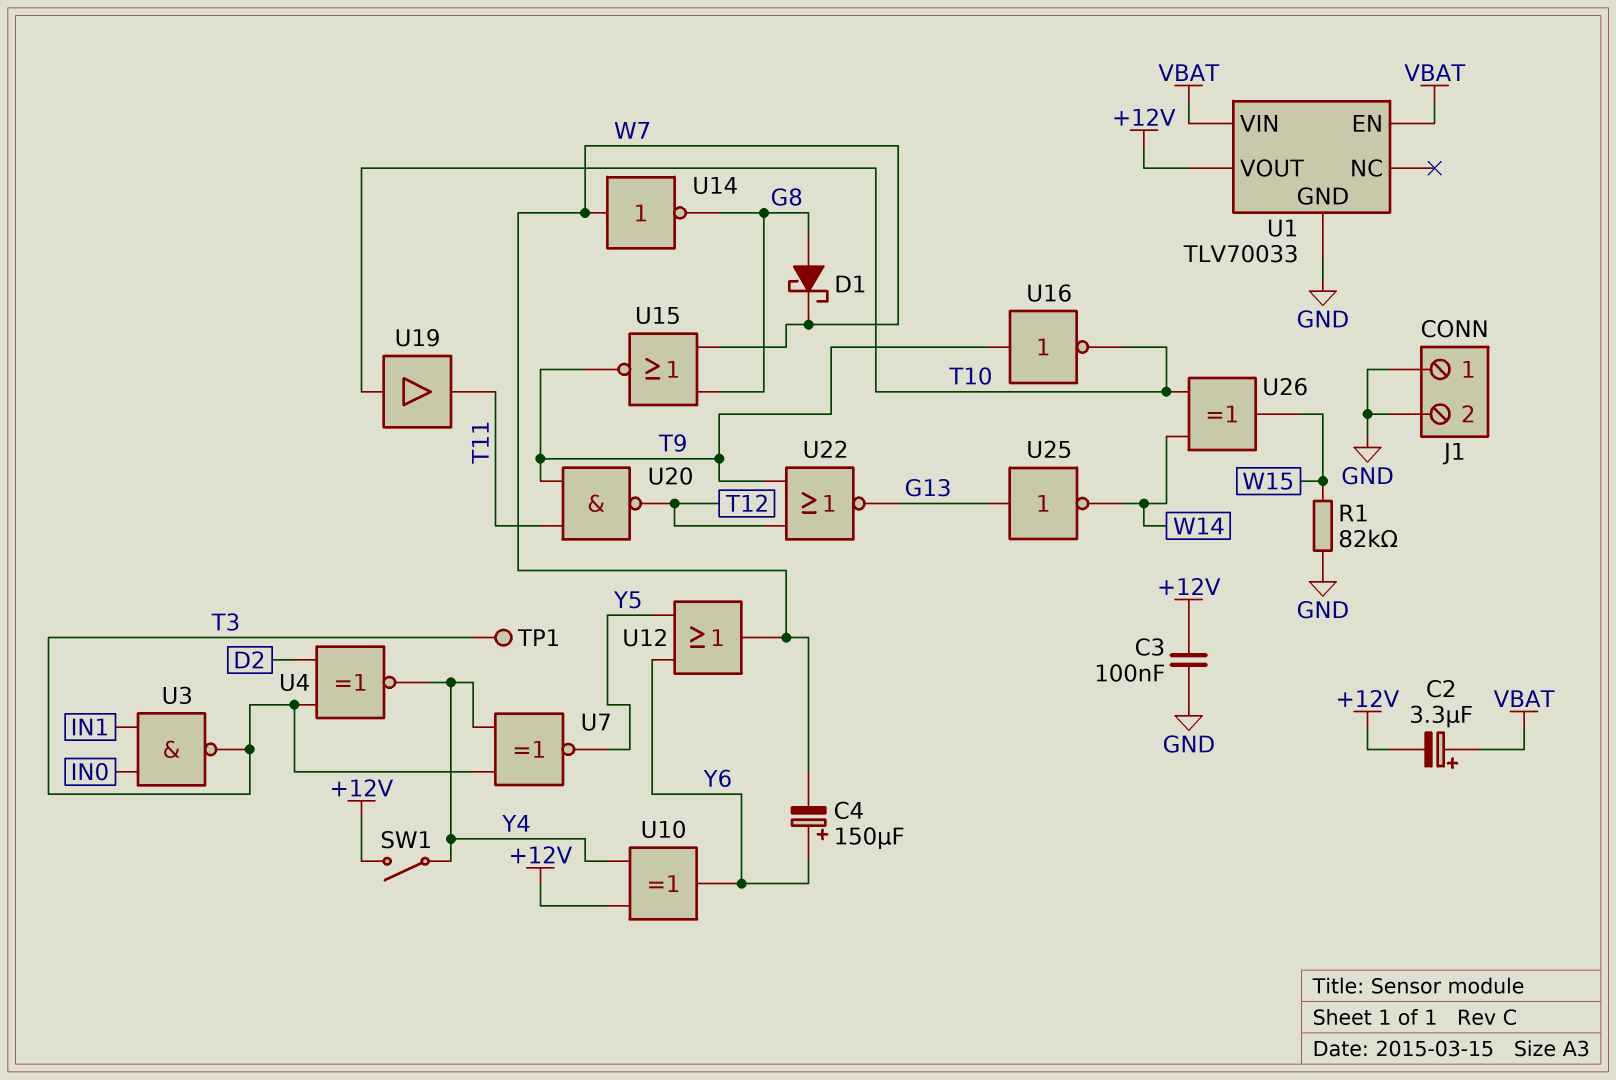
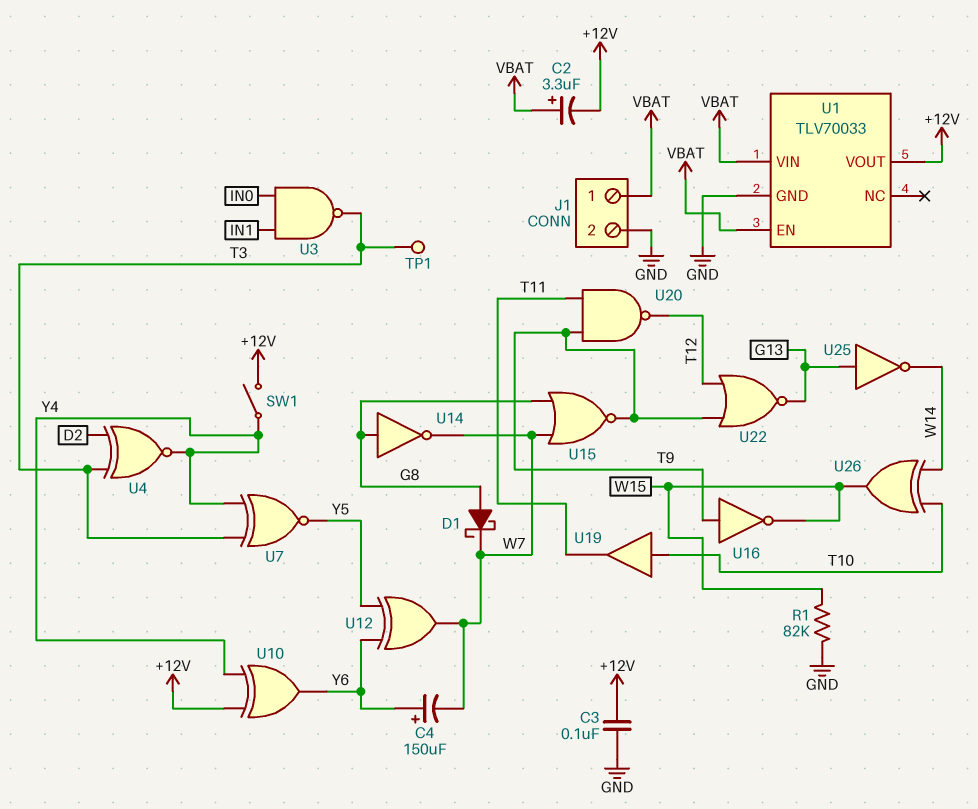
J1 pin 1: GND -> VBAT
U12: OR (in Y5, in Y6, out W7) -> XOR (in Y5, in Y6, out W7)
U14: NOT (in W7, out G8) -> NOT (in G8, out W7)
U16: NOT (in T9, out T10) -> NOT (in T9, out W15)

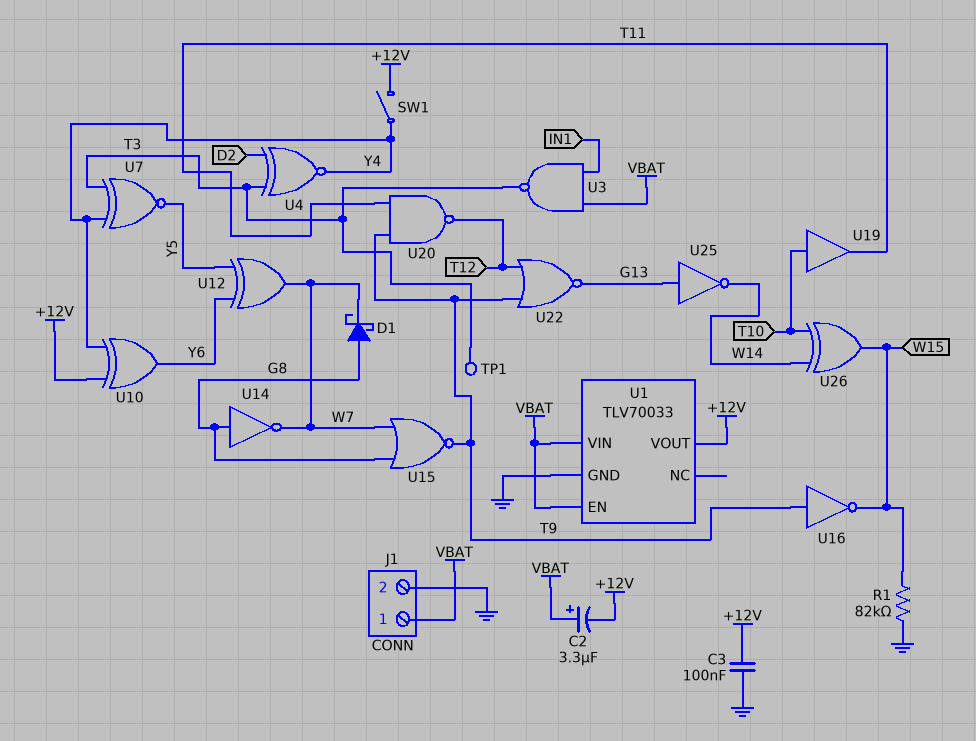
C4: 150uF (plus Y6, minus W7) -> none
U3: NAND (in IN0, in IN1, out T3) -> NAND (in IN1, in VBAT, out T3)

